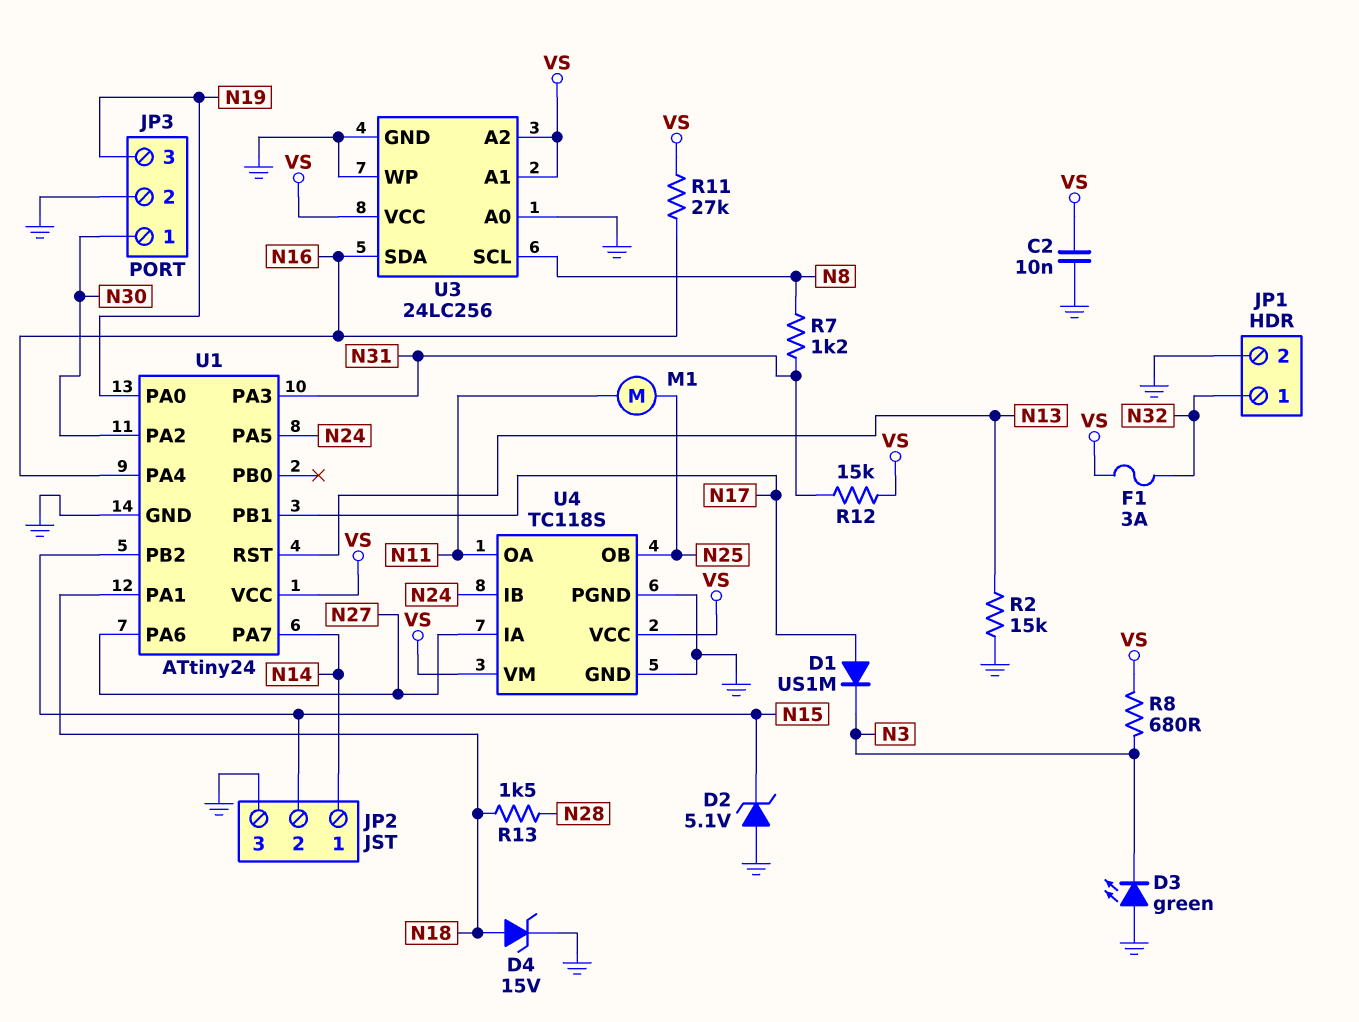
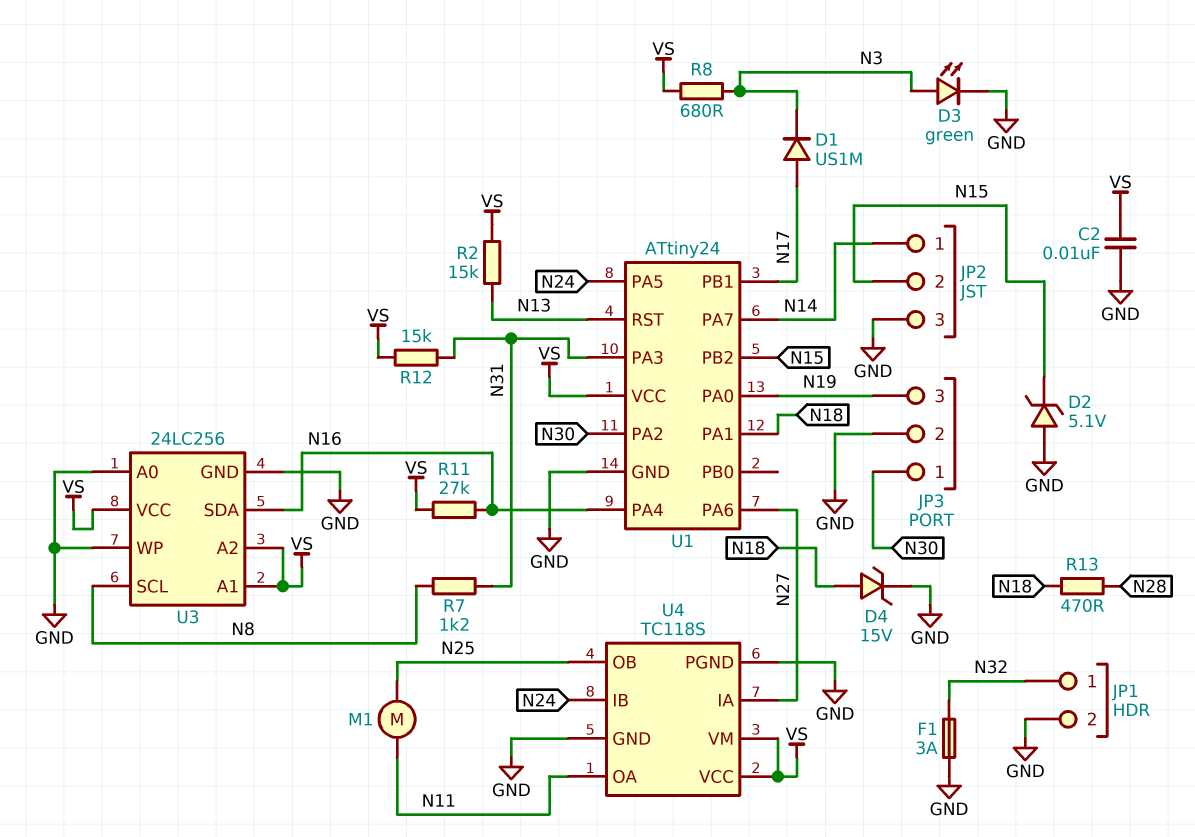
D3: LED green (A GND, K N3) -> LED green (A N3, K GND)
F1: 3A (N32, VS) -> 3A (GND, N32)
R2: 15k (GND, N13) -> 15k (N13, VS)
R13: 1.5k (N18, N28) -> 470 (N18, N28)

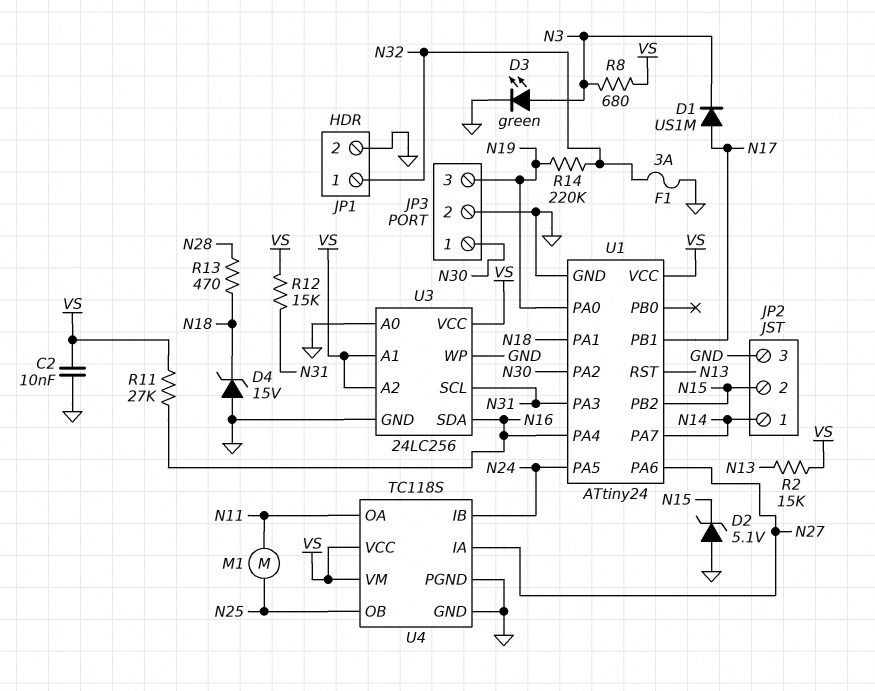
D4: zener 15V (A N18, K GND) -> zener 15V (A GND, K N18)
R7: 1.2k (N8, N31) -> none
R14: none -> 220k (N19, N32)
U3 pin SCL: N8 -> N31

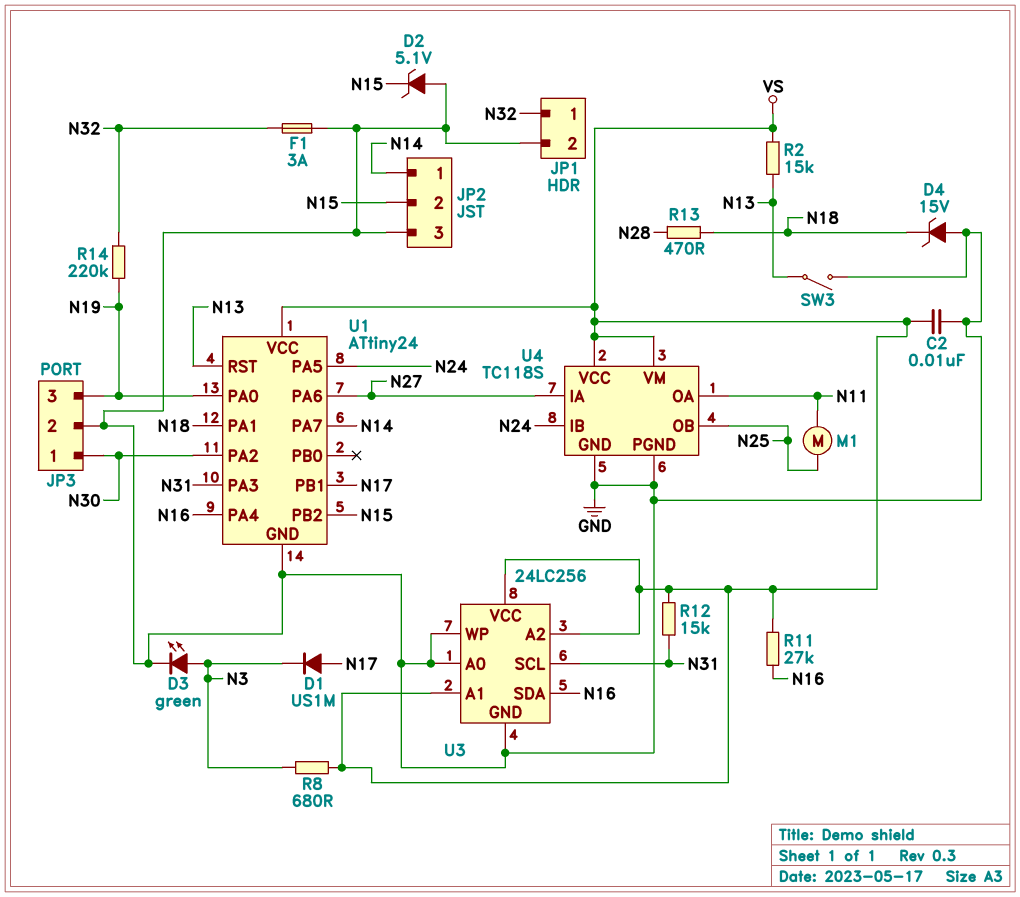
SW3: none -> switch (GND, N13)

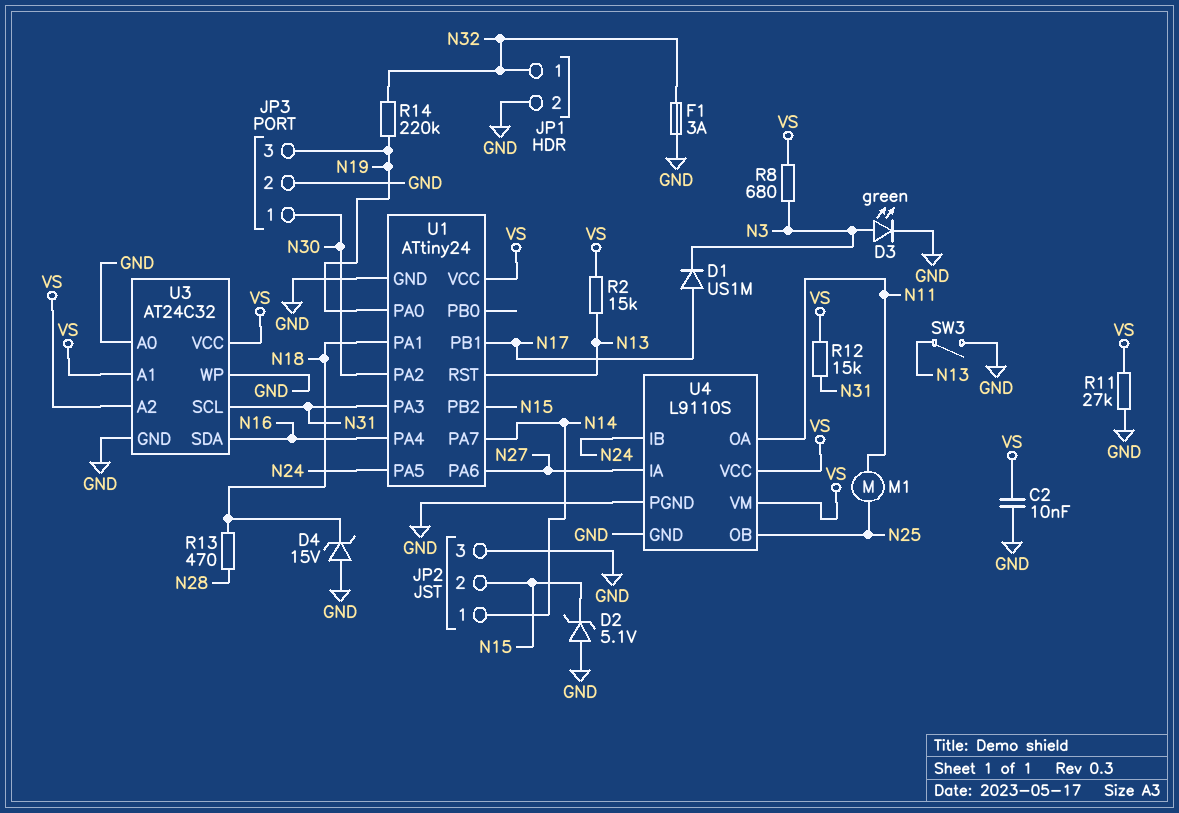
R11: 27k (N16, VS) -> 27k (GND, VS)
U3: 24LC256 -> AT24C32
U4: TC118S -> L9110S

